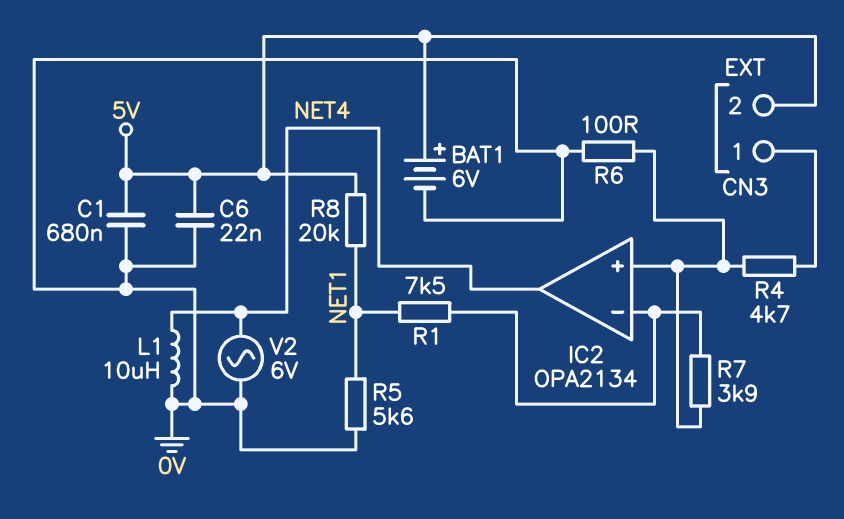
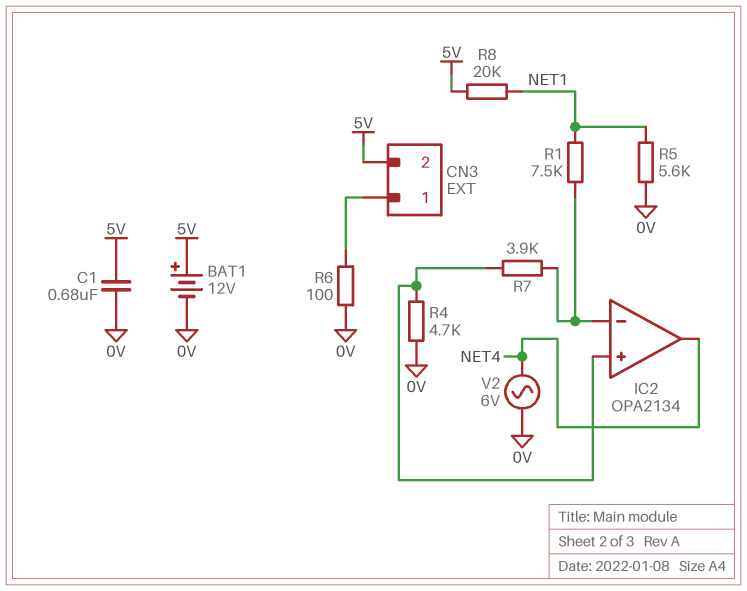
BAT1: 6V (plus 5V, minus 0V) -> 12V (plus 5V, minus 0V)
C6: 22nF (0V, 5V) -> none
L1: 10uH (0V, NET4) -> none
R4: 4.7k (CN3/1, IC2/in+) -> 4.7k (0V, IC2/in+)
R6: 100 (0V, IC2/in+) -> 100 (0V, CN3/1)

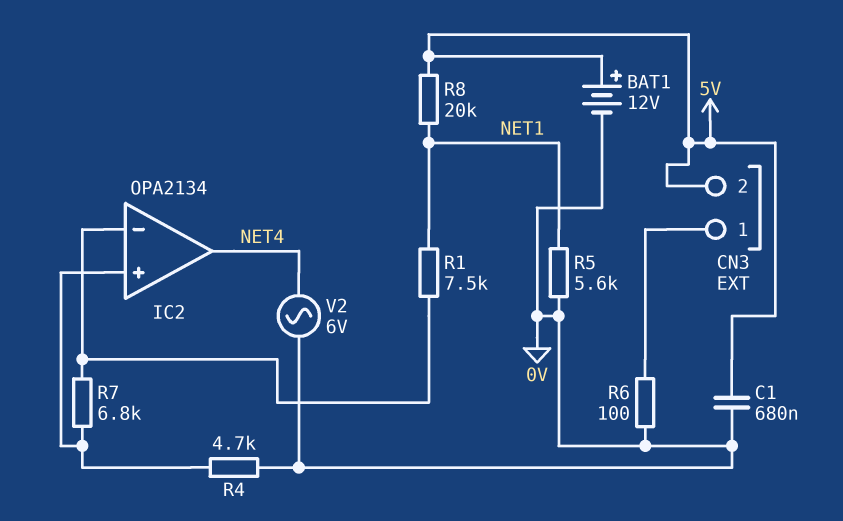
R7: 3.9k (IC2/in+, IC2/in-) -> 6.8k (IC2/in+, IC2/in-)

